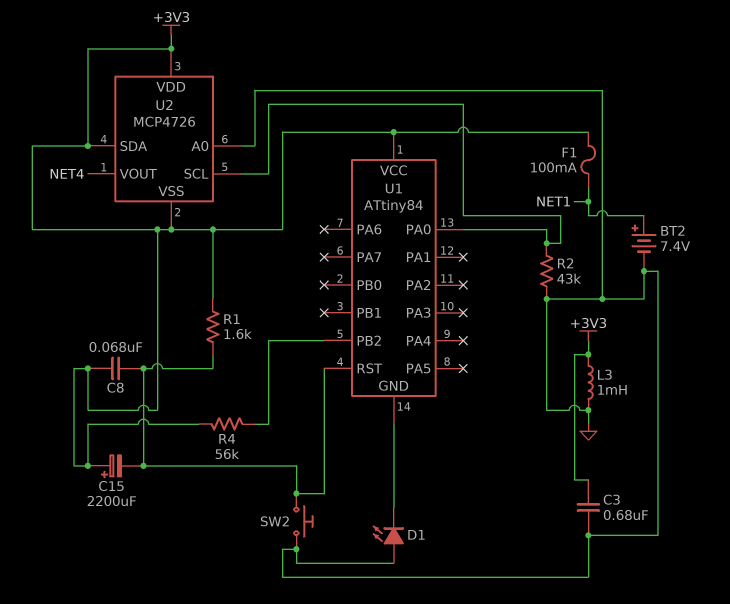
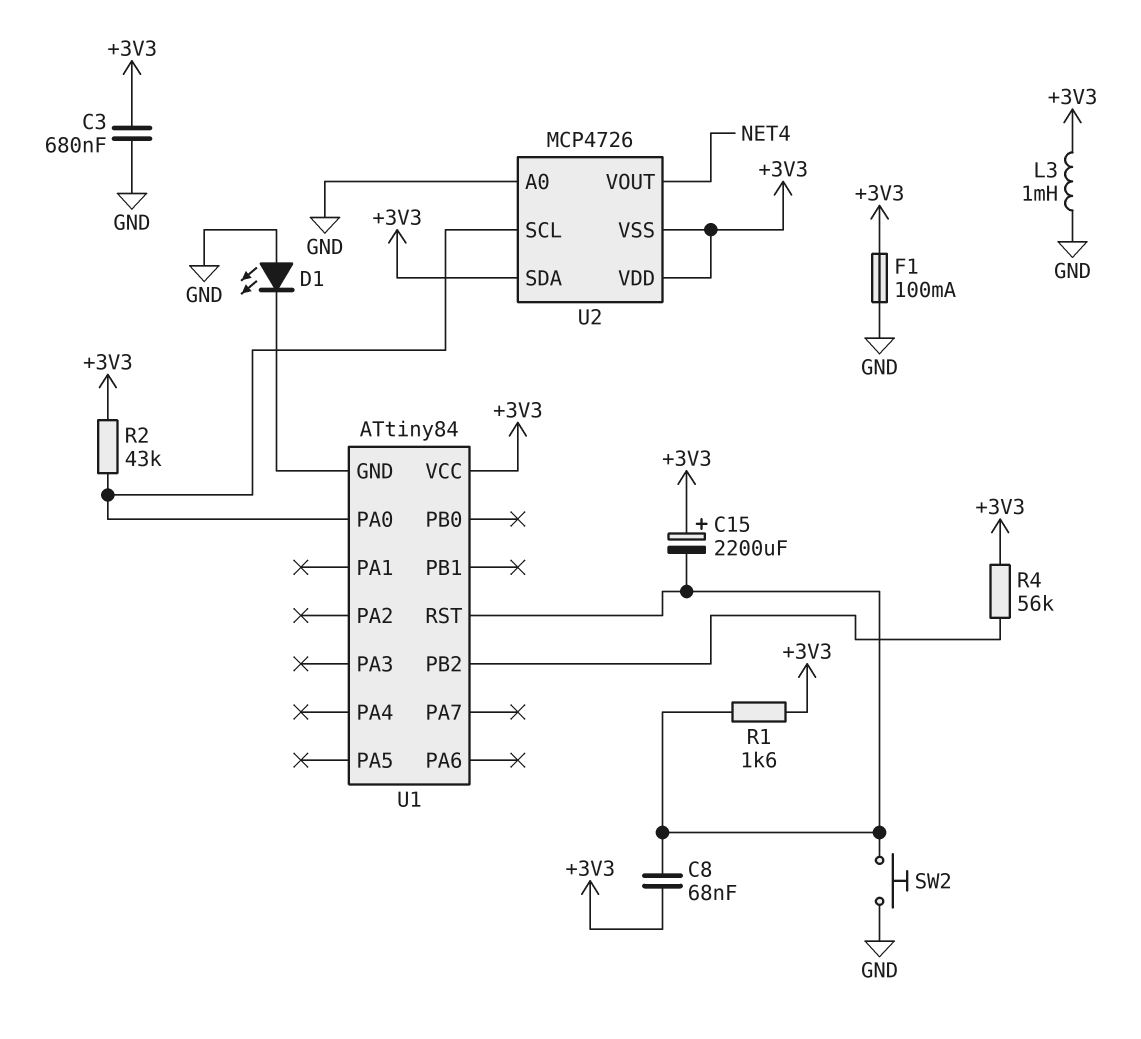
BT2: 7.4V (plus NET1, minus GND) -> none
F1: 100mA (+3V3, NET1) -> 100mA (+3V3, GND)
R2: 43k (GND, U1/PA0) -> 43k (+3V3, U1/PA0)

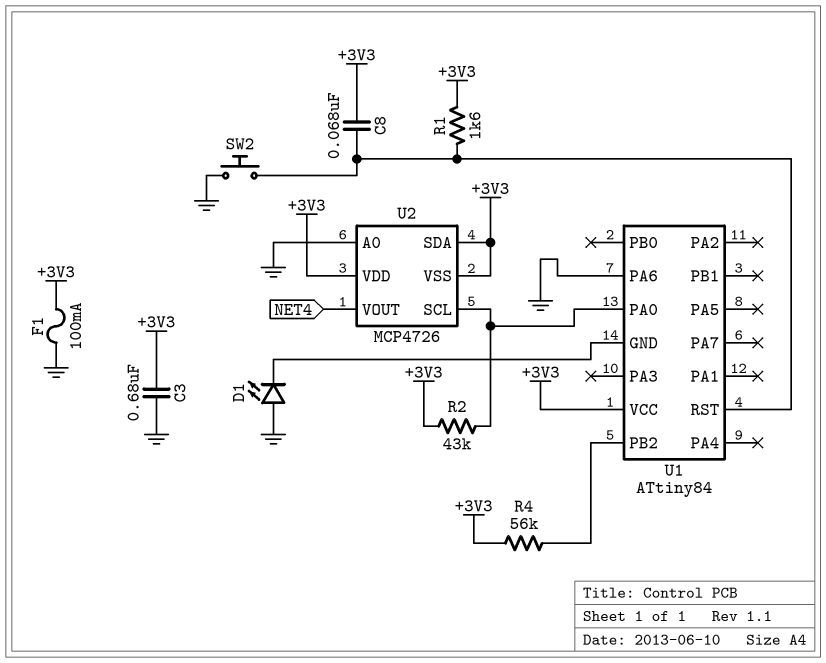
C15: 2200uF (plus +3V3, minus U1/RST) -> none
L3: 1mH (+3V3, GND) -> none
U1 pin PA6: none -> GND

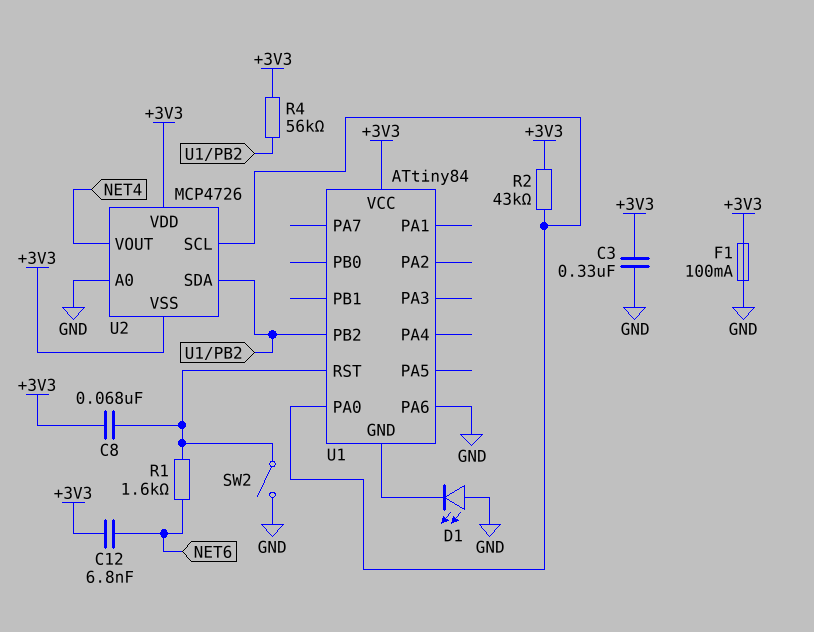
C3: 680nF (+3V3, GND) -> 330nF (+3V3, GND)
C12: none -> 6.8nF (+3V3, NET6)
R1: 1.6k (+3V3, U1/RST) -> 1.6k (NET6, U1/RST)
SW2: button (GND, U1/RST) -> switch (GND, U1/RST)
U2 pin SDA: +3V3 -> U1/PB2

